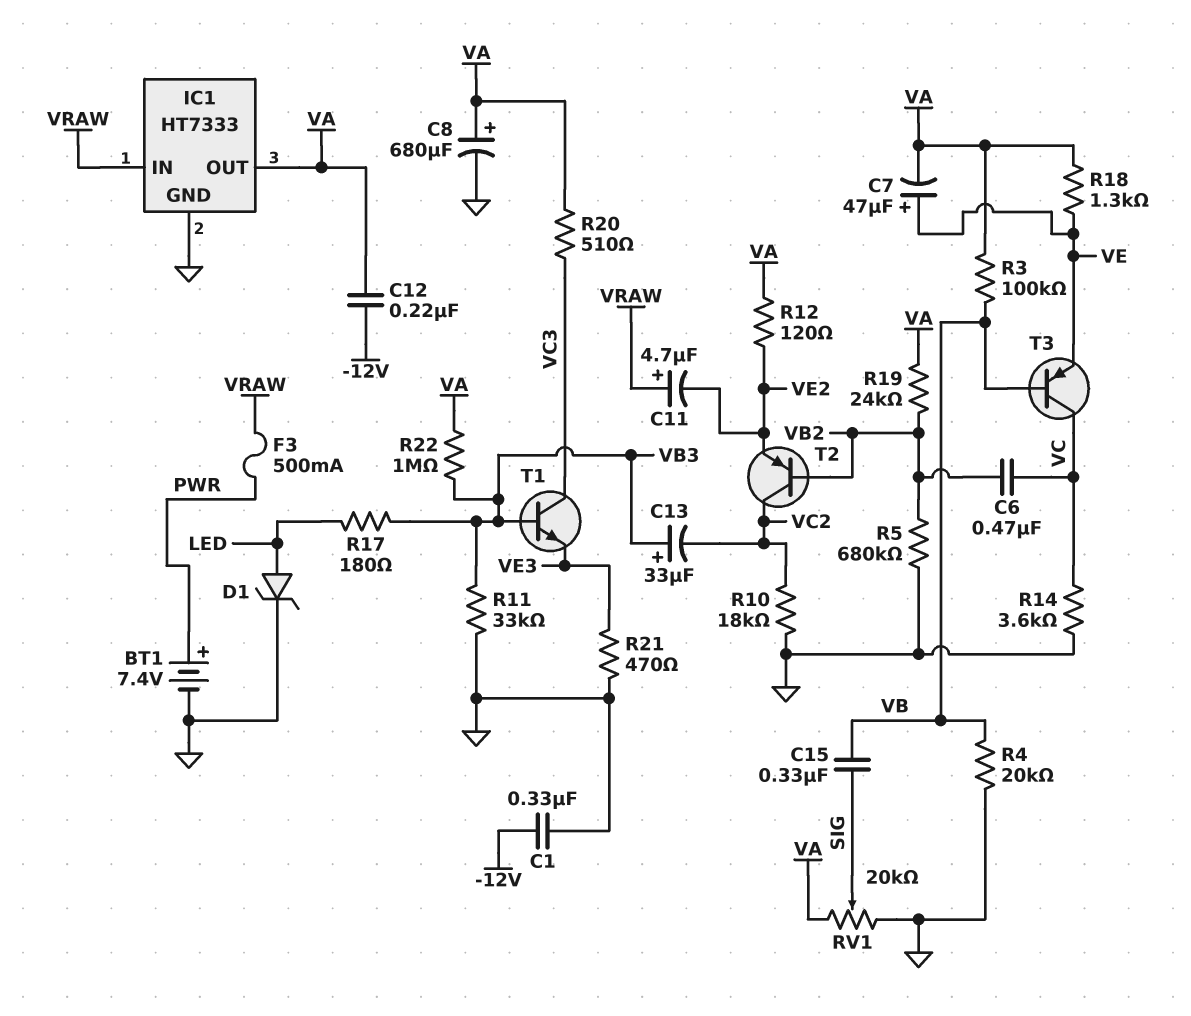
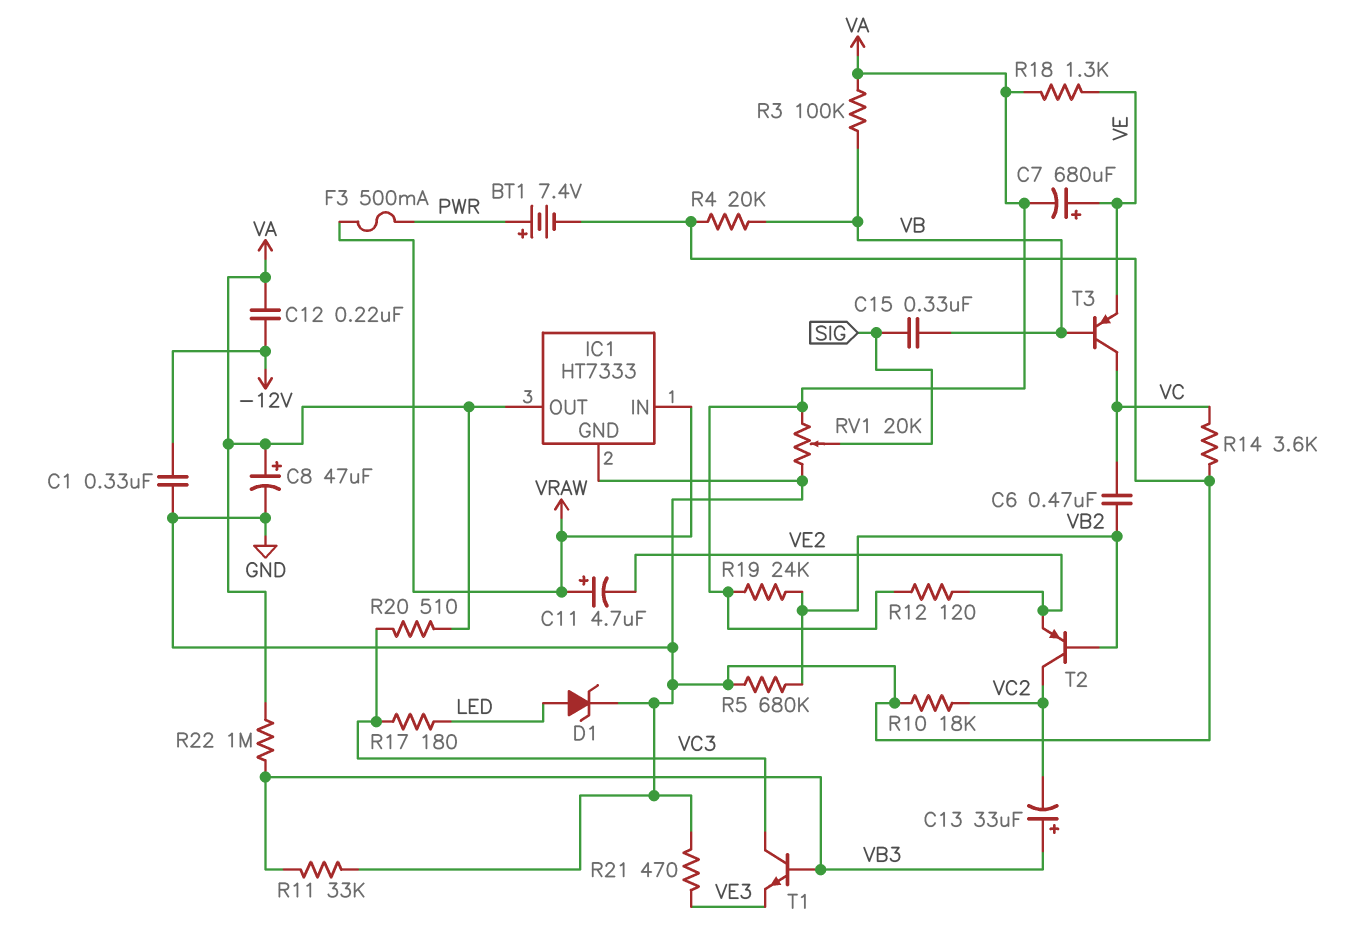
C7: 47uF (plus VE, minus VA) -> 680uF (plus VE, minus VA)
C8: 680uF (plus VA, minus GND) -> 47uF (plus VA, minus GND)
R17: 180 (LED, VB3) -> 180 (LED, VC3)

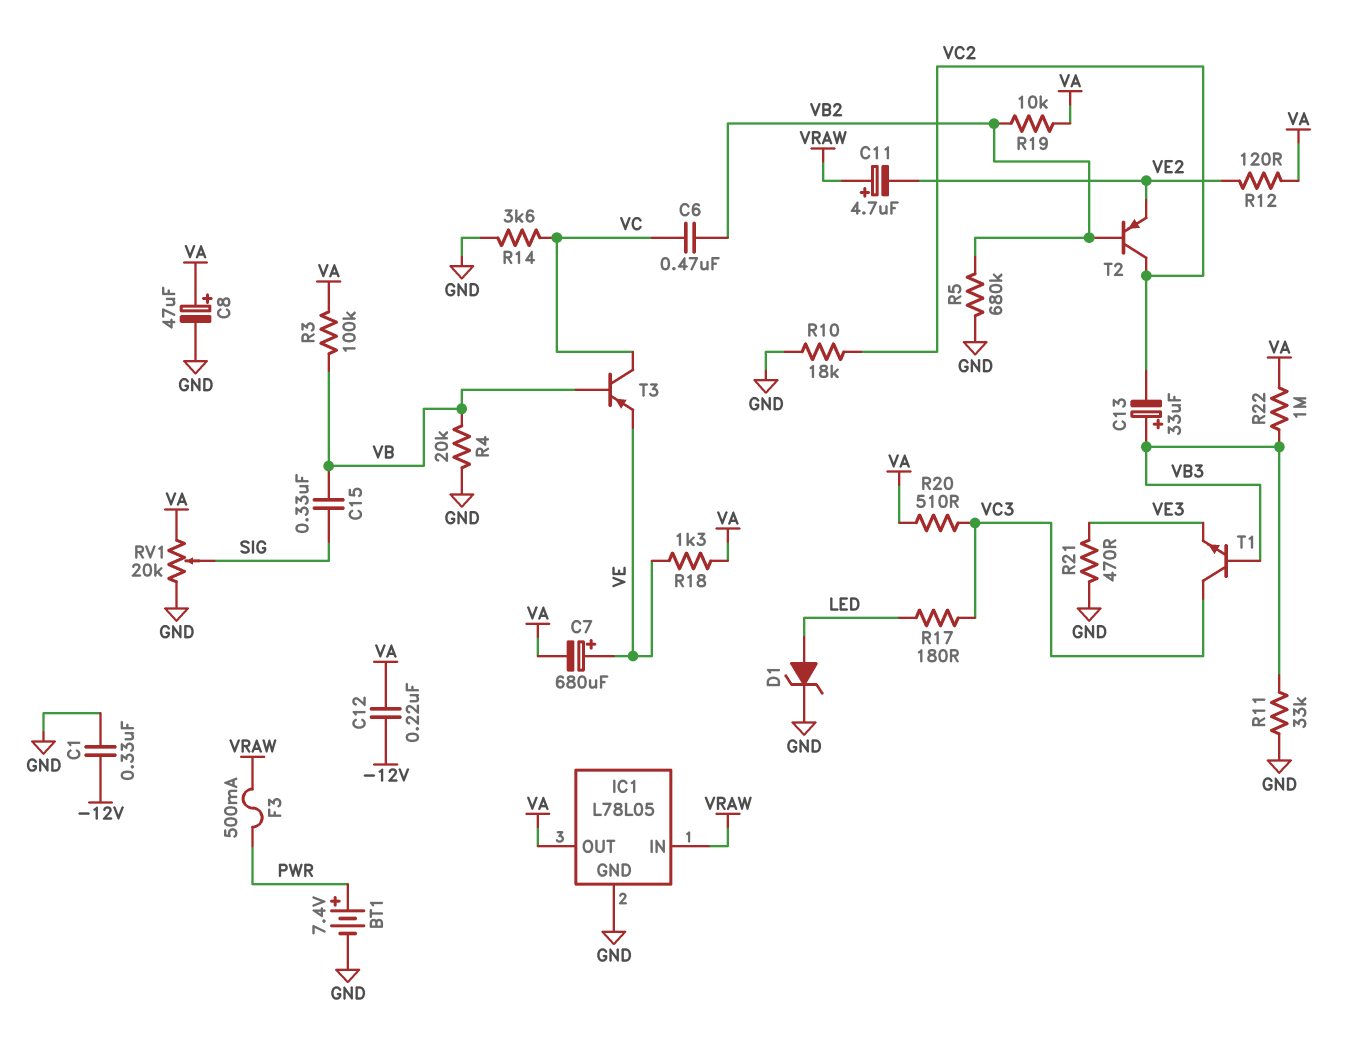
IC1: HT7333 -> L78L05
R19: 24k (VA, VB2) -> 10k (VA, VB2)

